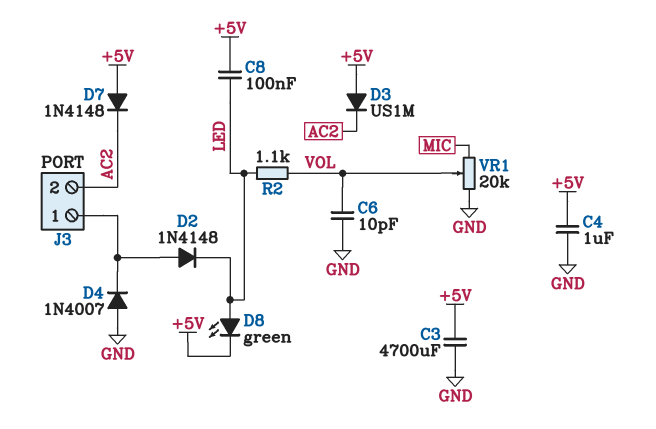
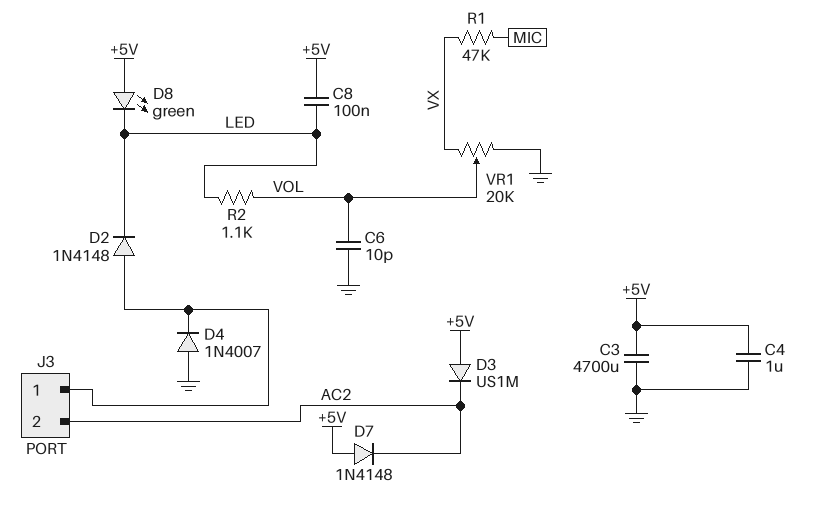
D8: LED green (A LED, K +5V) -> LED green (A +5V, K LED)
R1: none -> 47k (MIC, VX)
VR1: 20k (GND, MIC, wiper VOL) -> 20k (GND, VX, wiper VOL)

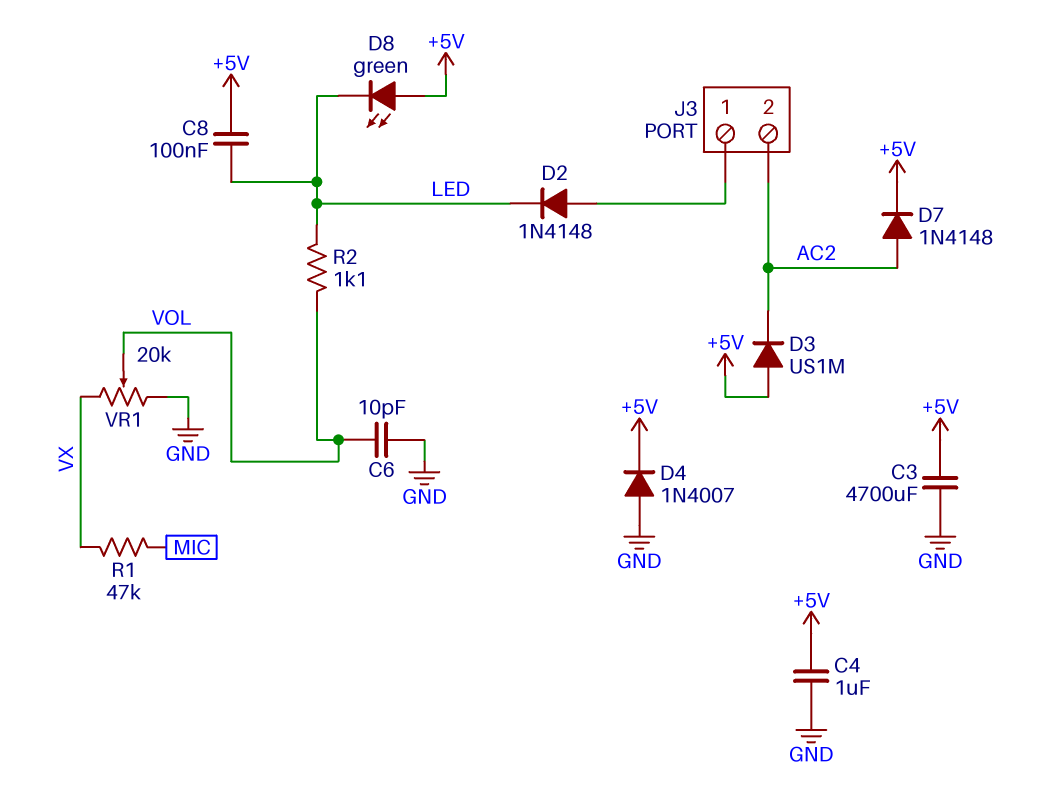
D4: diode 1N4007 (A GND, K J3/1) -> diode 1N4007 (A GND, K +5V)
D7: diode 1N4148 (A +5V, K AC2) -> diode 1N4148 (A AC2, K +5V)

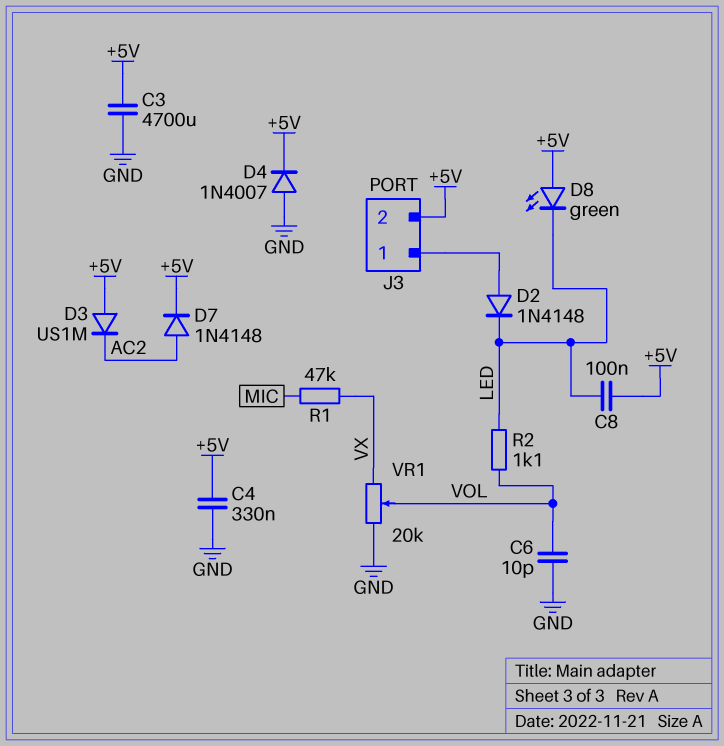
C4: 1uF (+5V, GND) -> 330nF (+5V, GND)
J3 pin 2: AC2 -> +5V

